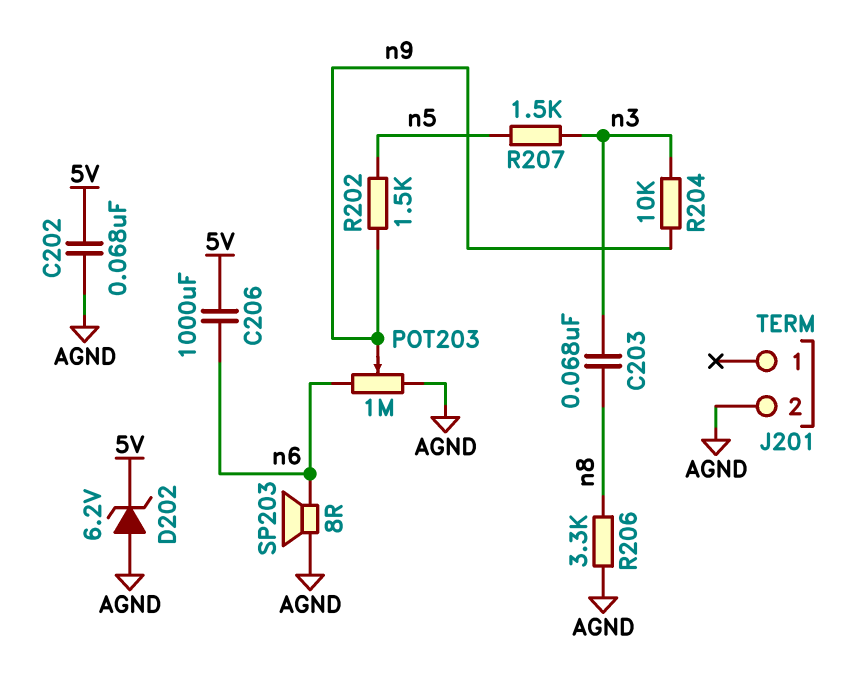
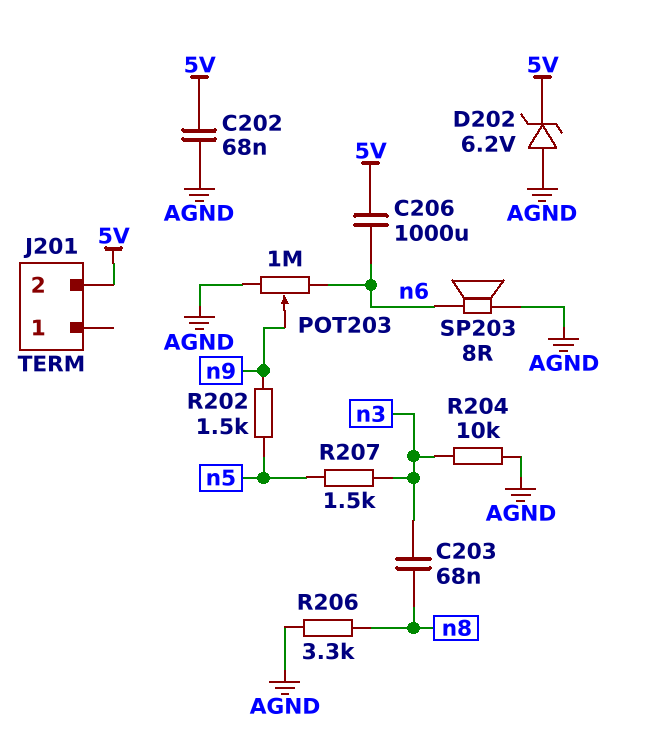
J201 pin 2: AGND -> 5V
R204: 10k (n3, n9) -> 10k (AGND, n3)

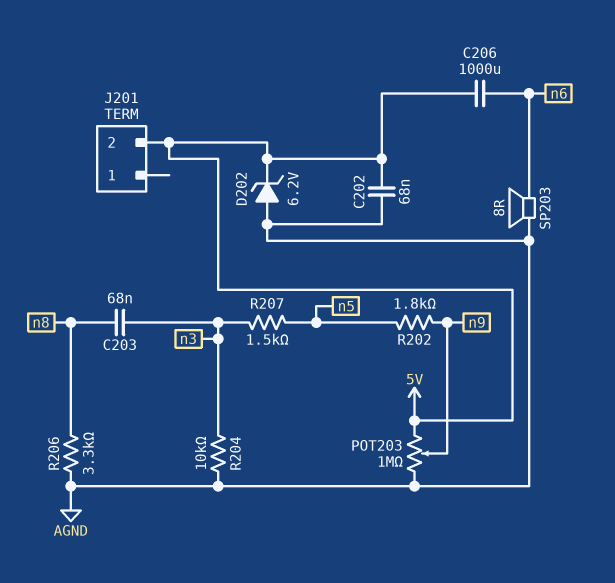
POT203: 1M (AGND, n6, wiper n9) -> 1M (5V, AGND, wiper n9)
R202: 1.5k (n5, n9) -> 1.8k (n5, n9)

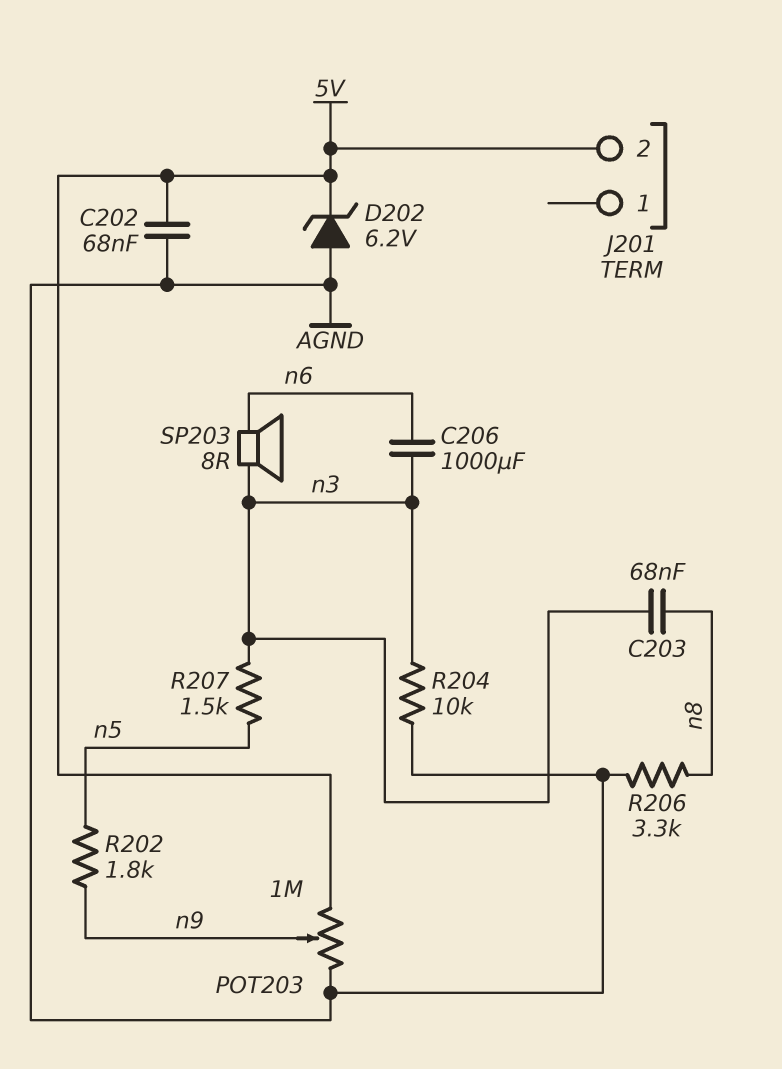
C206: 1000uF (5V, n6) -> 1000uF (n3, n6)
SP203: speaker 8R (AGND, n6) -> speaker 8R (n3, n6)

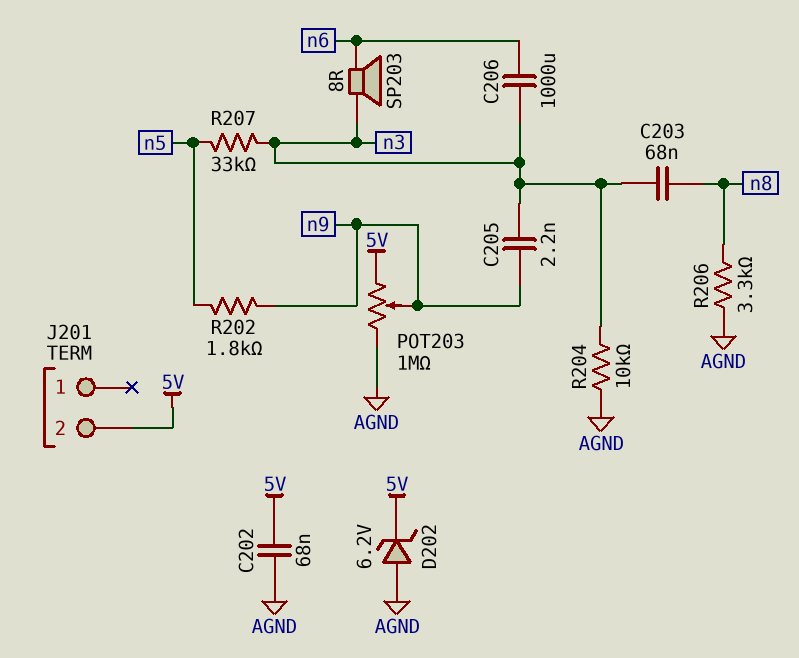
C205: none -> 2.2nF (n3, n9)
R207: 1.5k (n3, n5) -> 33k (n3, n5)

